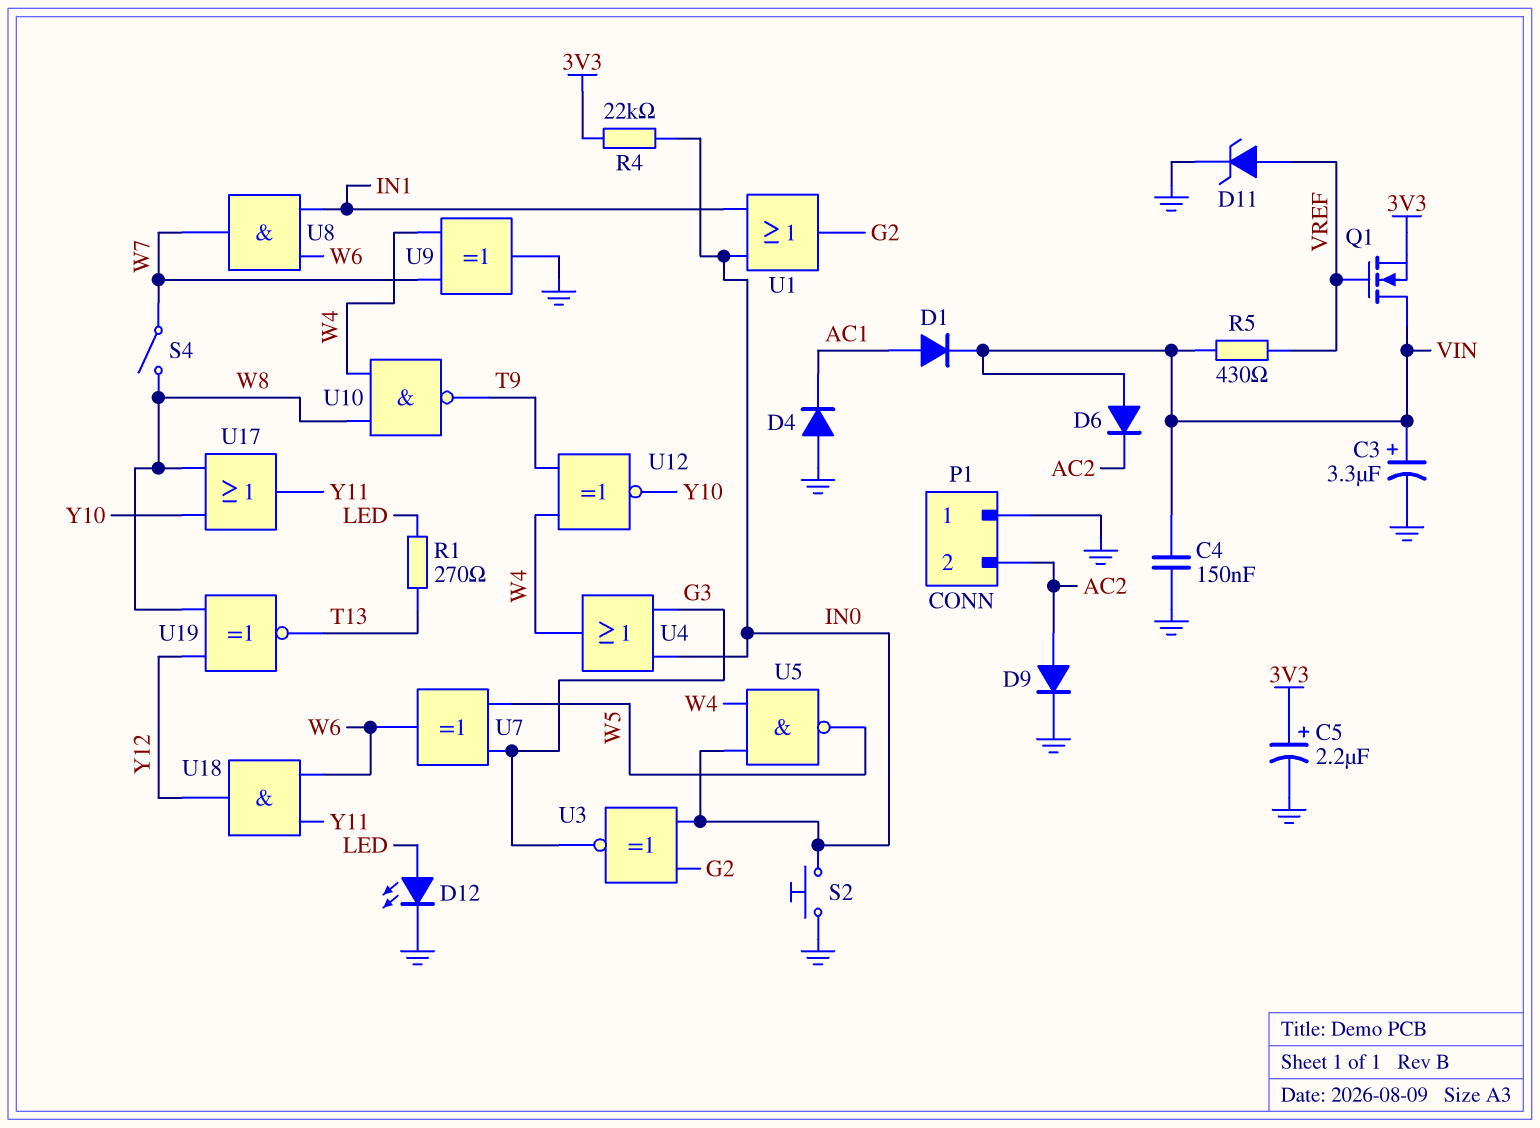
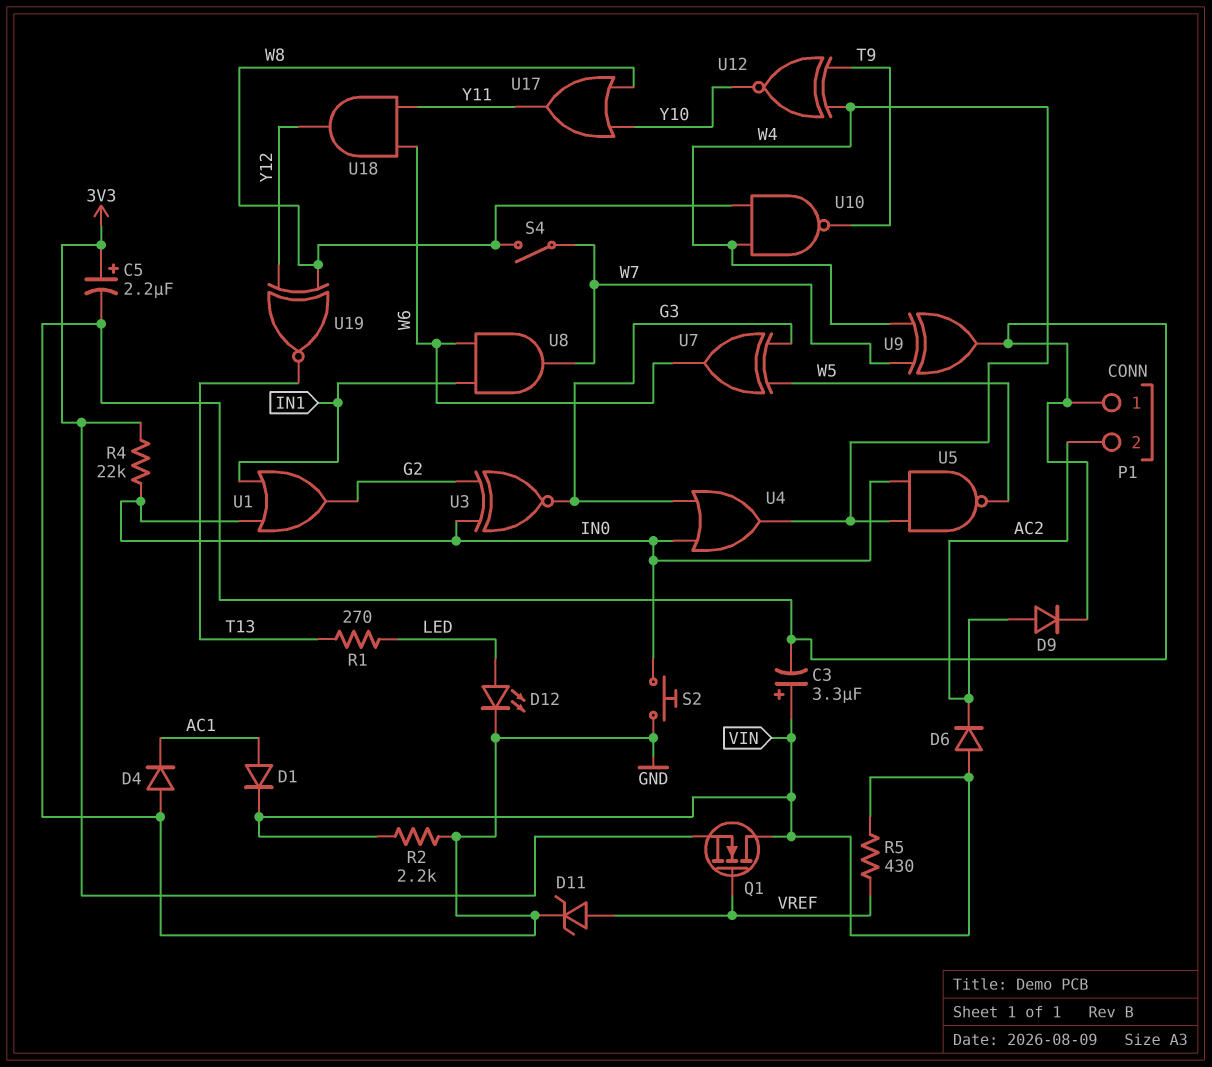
C4: 150nF (GND, VIN) -> none
R2: none -> 2.2k (GND, VIN)

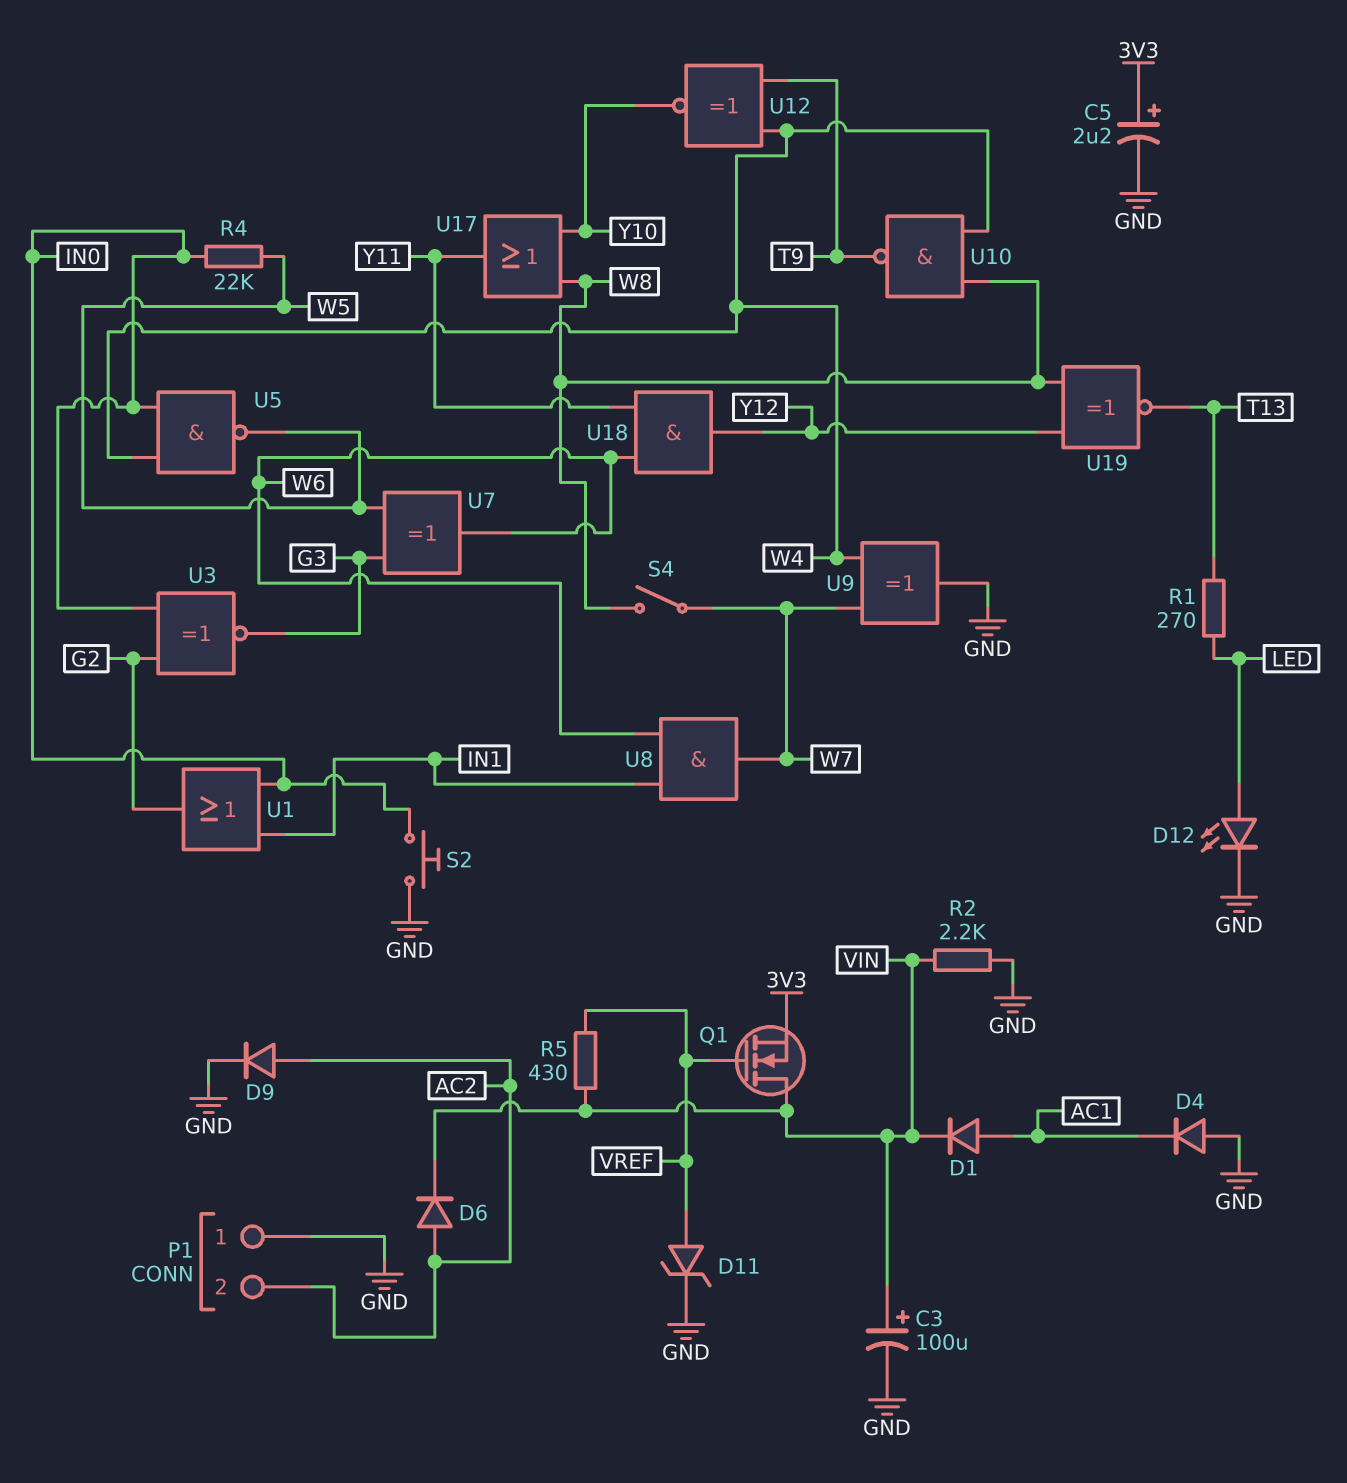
C3: 3.3uF (plus VIN, minus GND) -> 100uF (plus VIN, minus GND)
D6: diode (A VIN, K AC2) -> diode (A AC2, K VIN)
R4: 22k (3V3, IN0) -> 22k (IN0, W5)
U4: OR (in G3, in IN0, out W4) -> none

